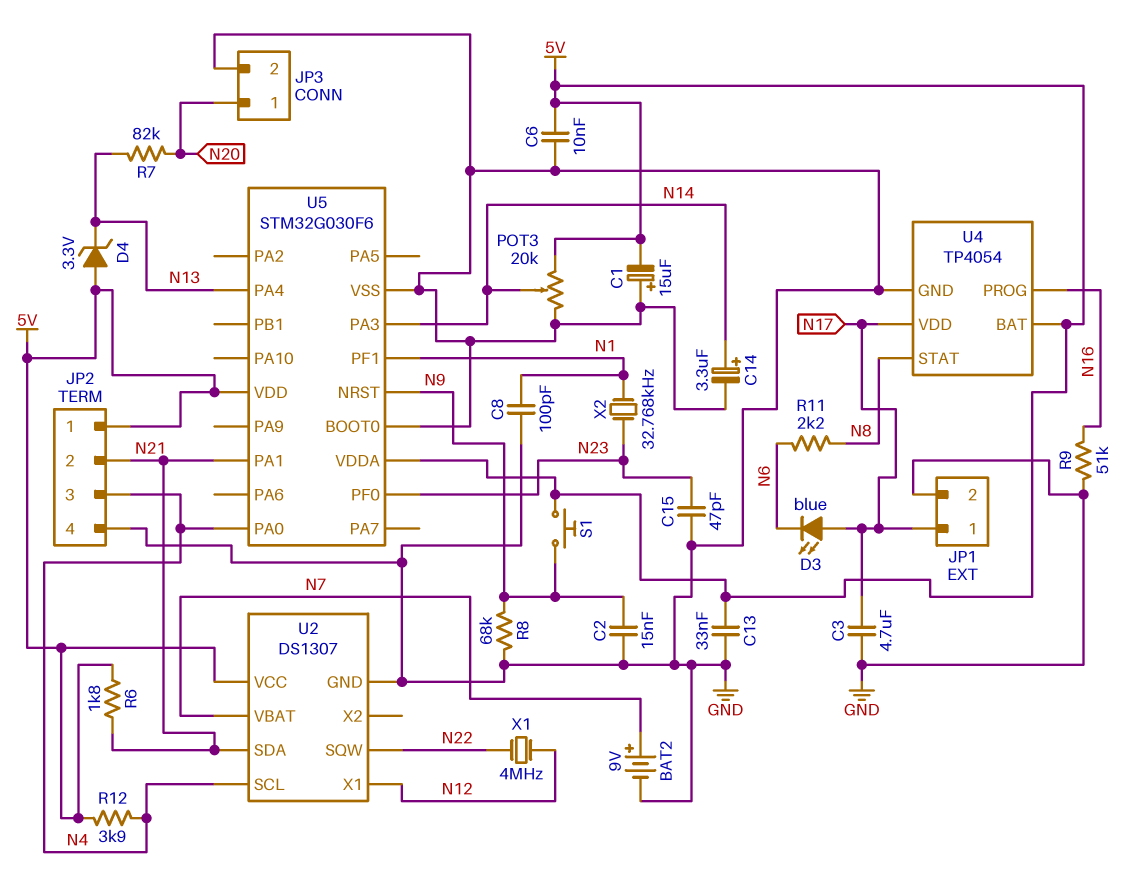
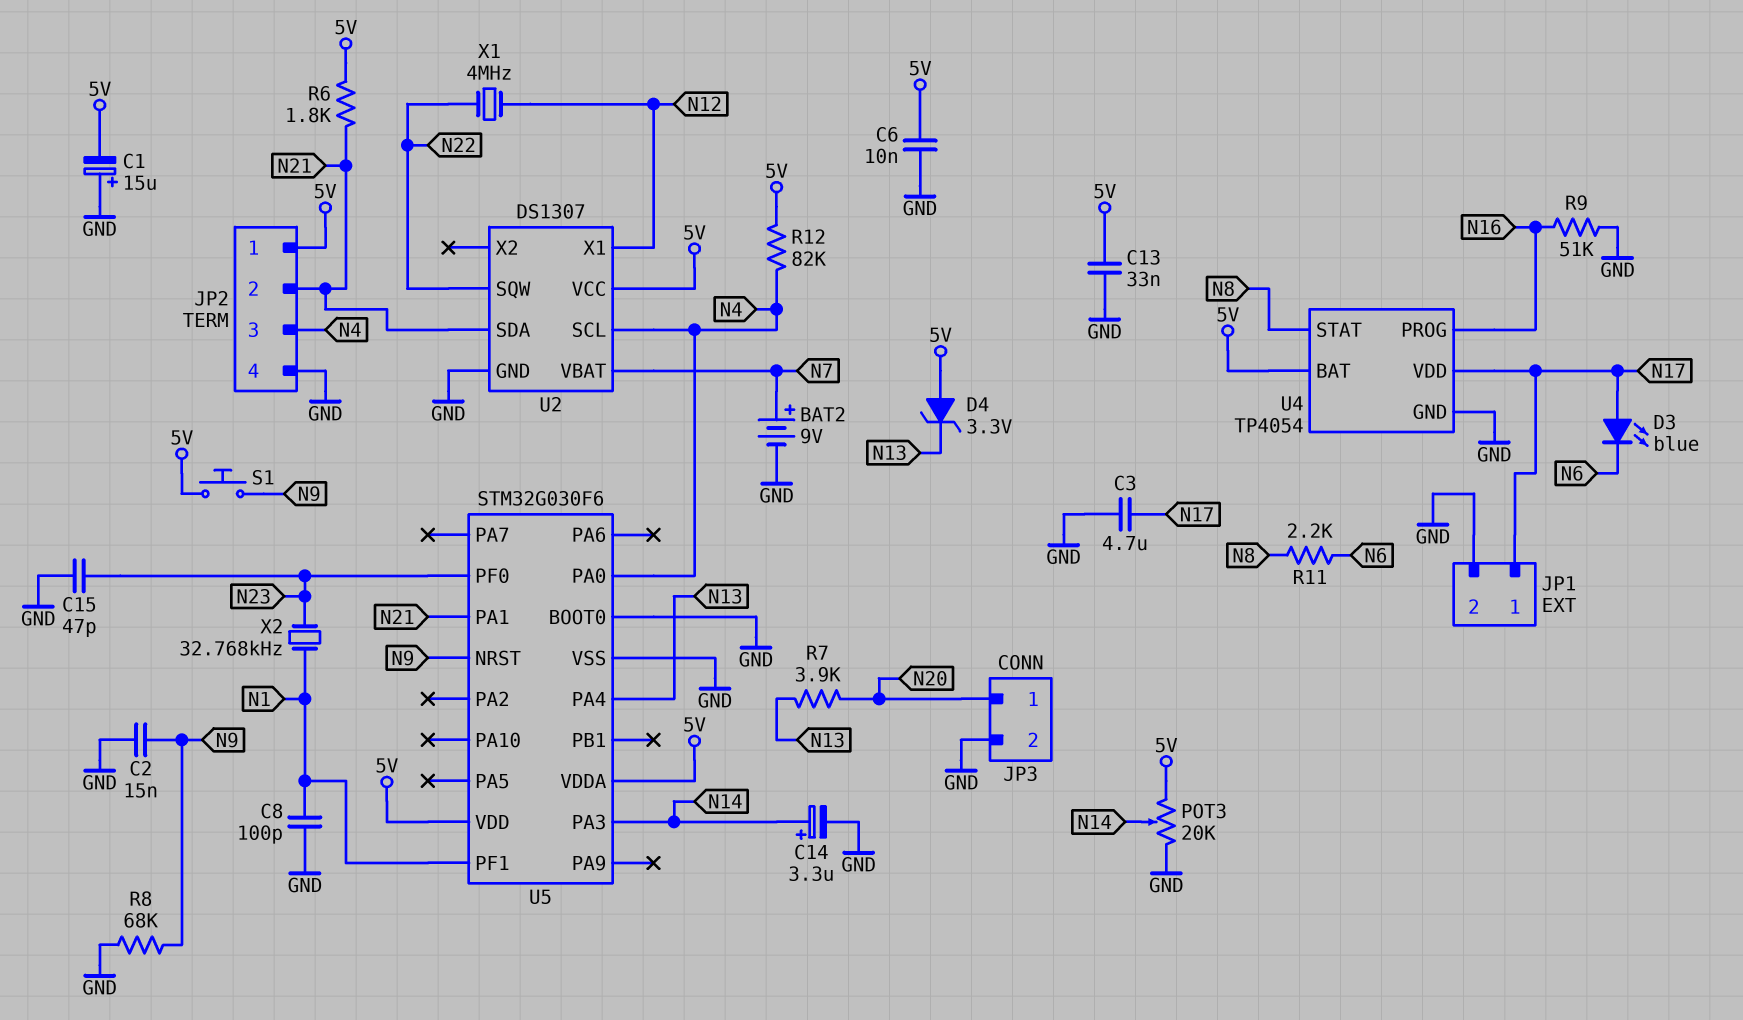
R7: 82k (N13, N20) -> 3.9k (N13, N20)
R12: 3.9k (5V, N4) -> 82k (5V, N4)

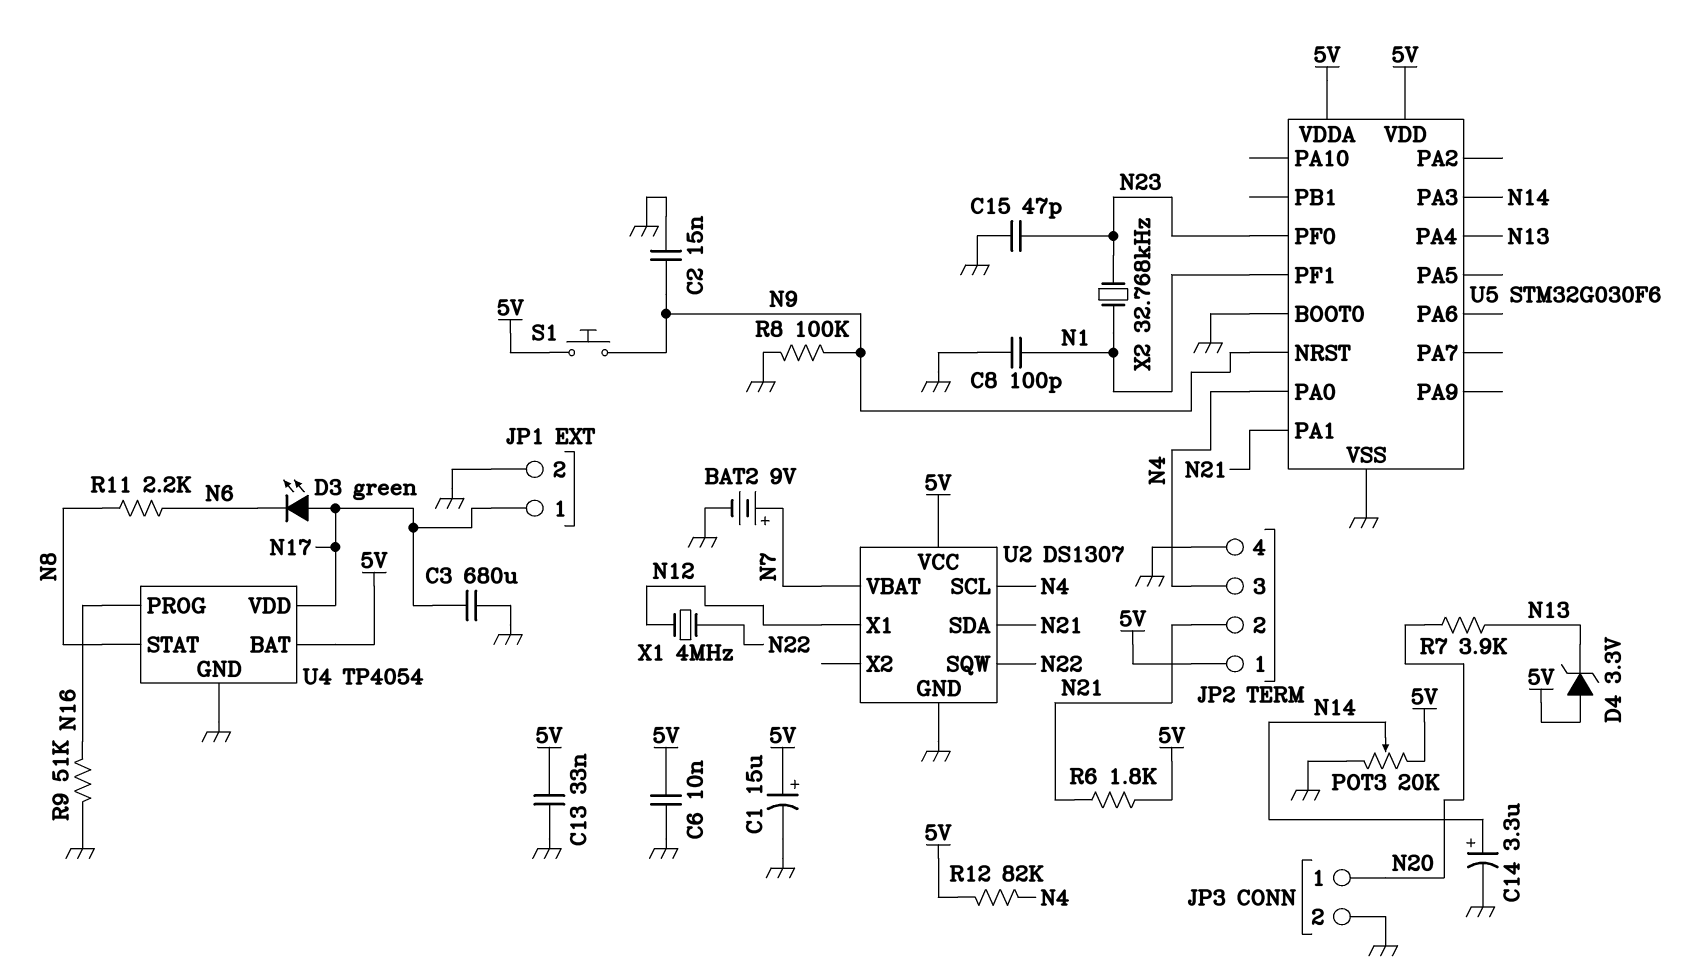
C1: 15uF (plus GND, minus 5V) -> 15uF (plus 5V, minus GND)
C3: 4.7uF (GND, N17) -> 680uF (GND, N17)
D3: LED blue (A N17, K N6) -> LED green (A N17, K N6)
R8: 68k (GND, N9) -> 100k (GND, N9)

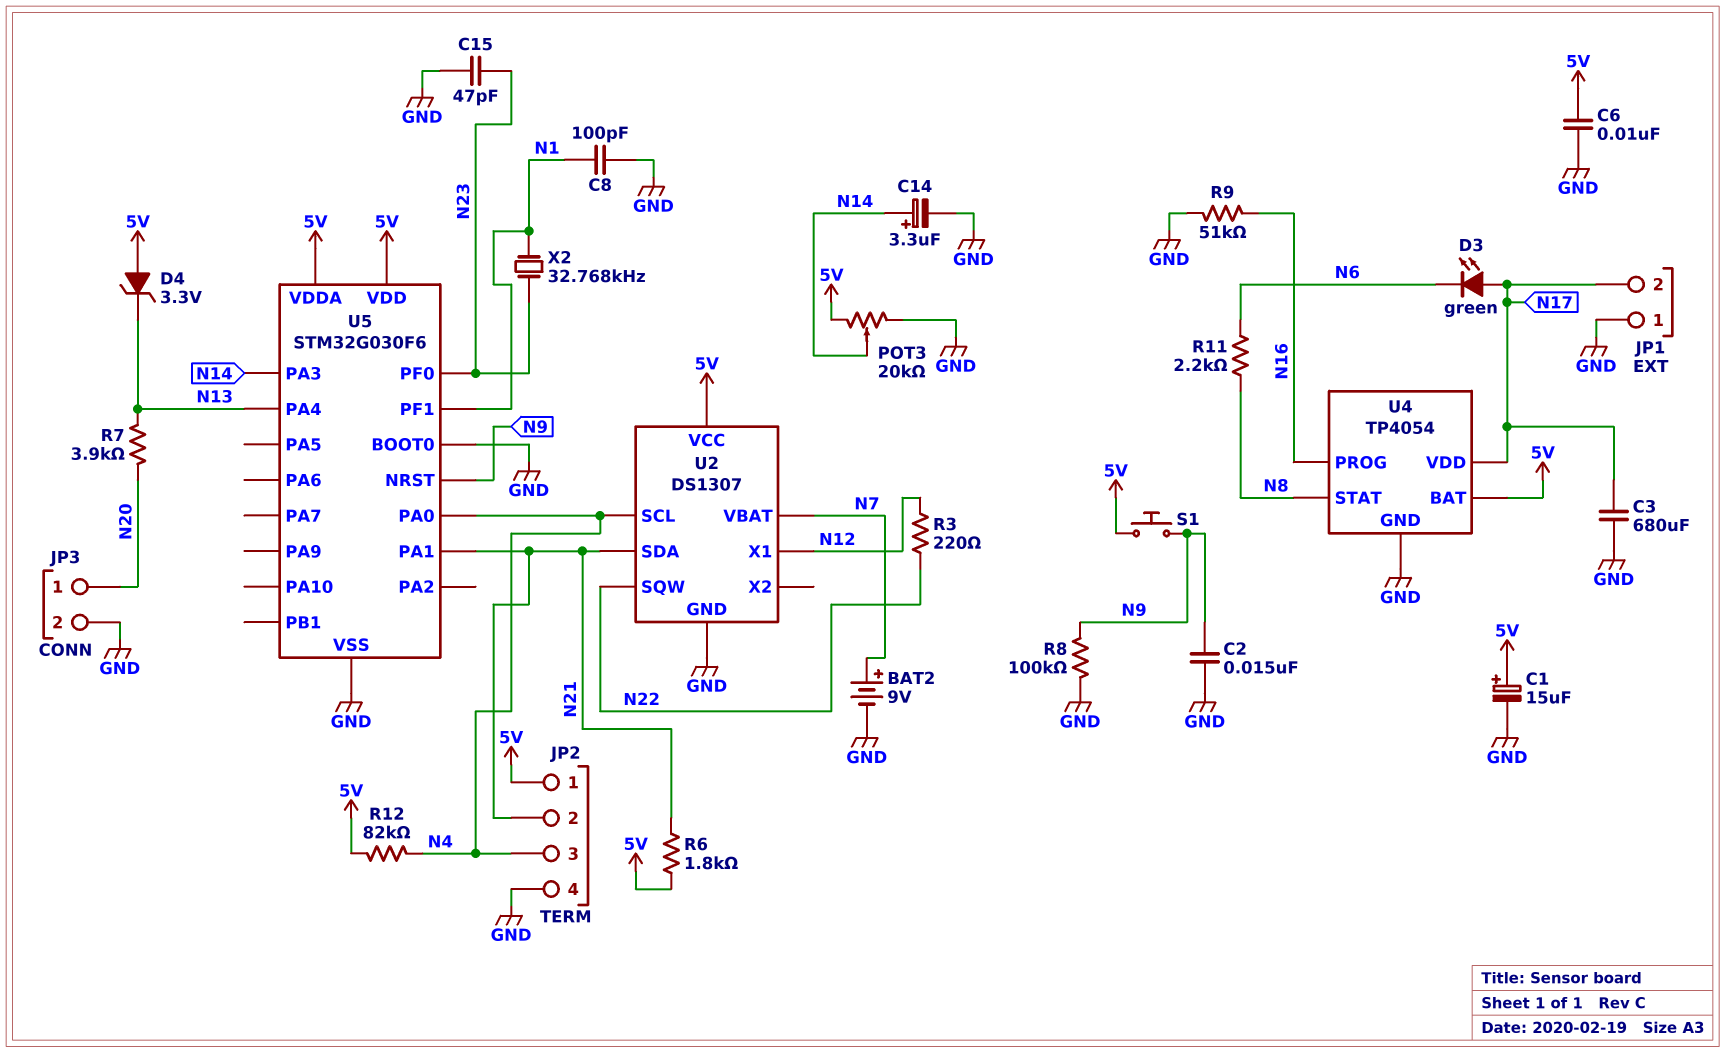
C13: 33nF (5V, GND) -> none
JP1 pin 1: N17 -> GND
JP1 pin 2: GND -> N17
R3: none -> 220 (N12, N22)
X1: 4MHz (N12, N22) -> none

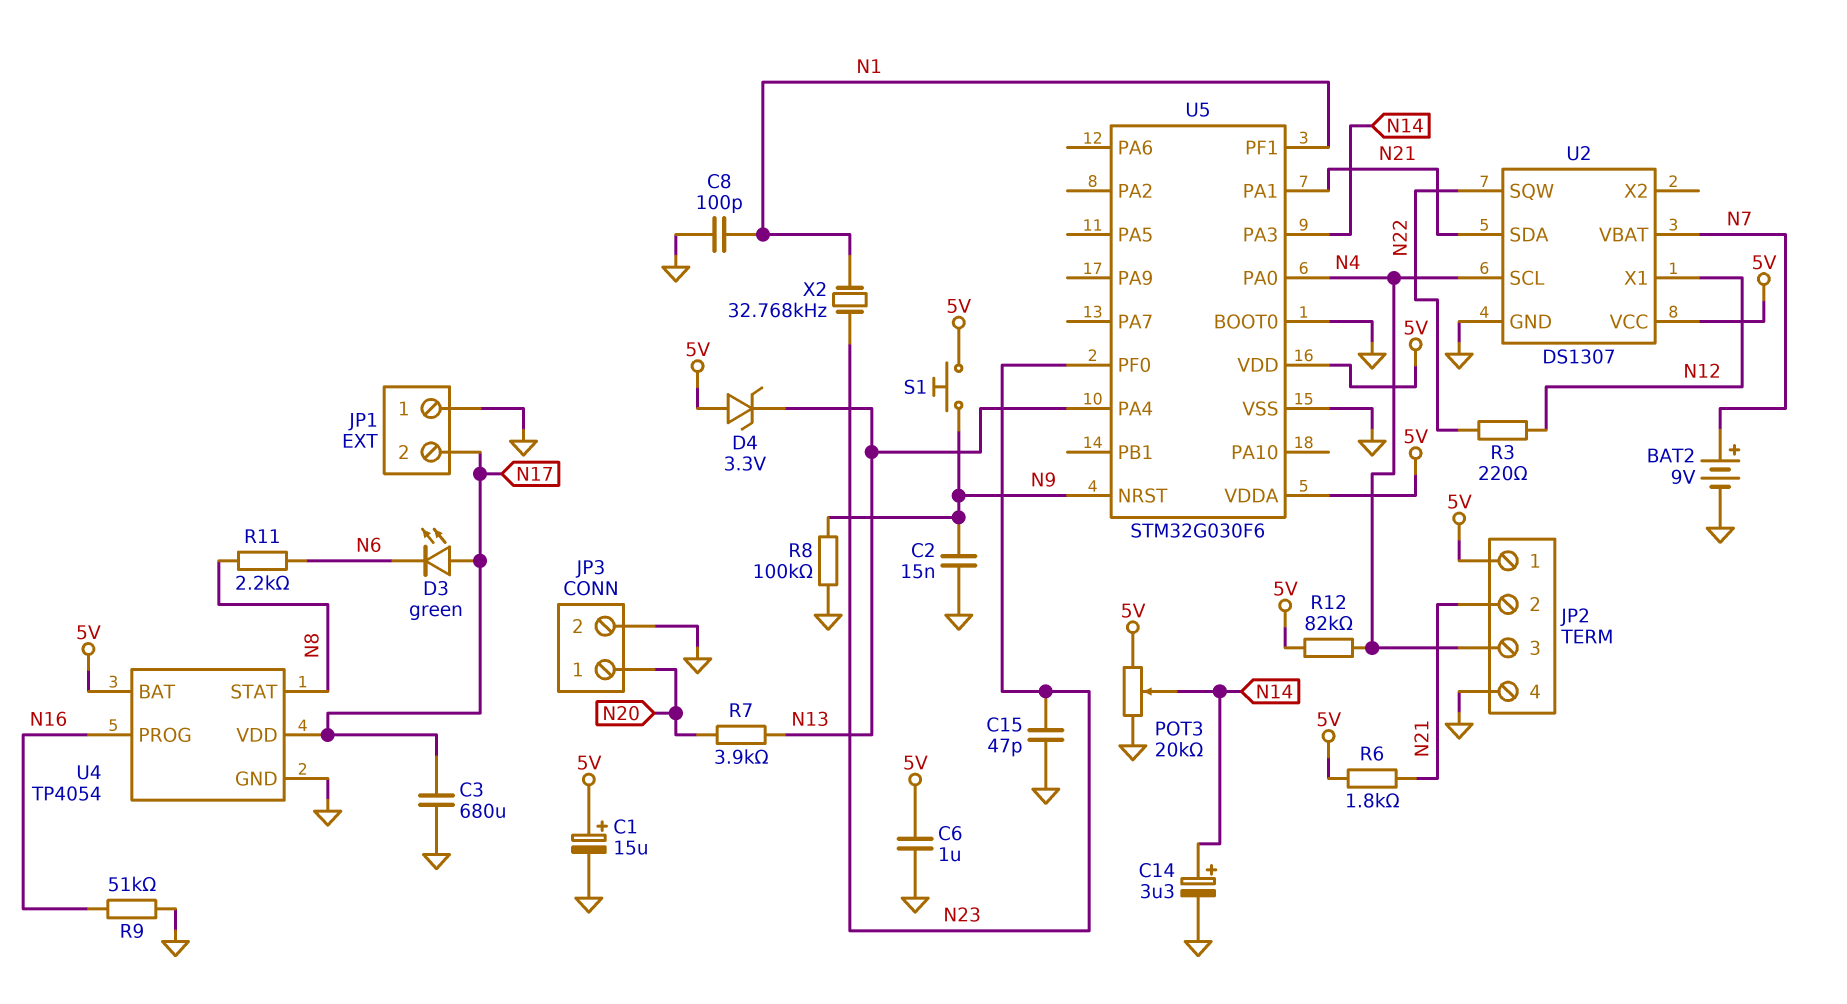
C6: 10nF (5V, GND) -> 1uF (5V, GND)

